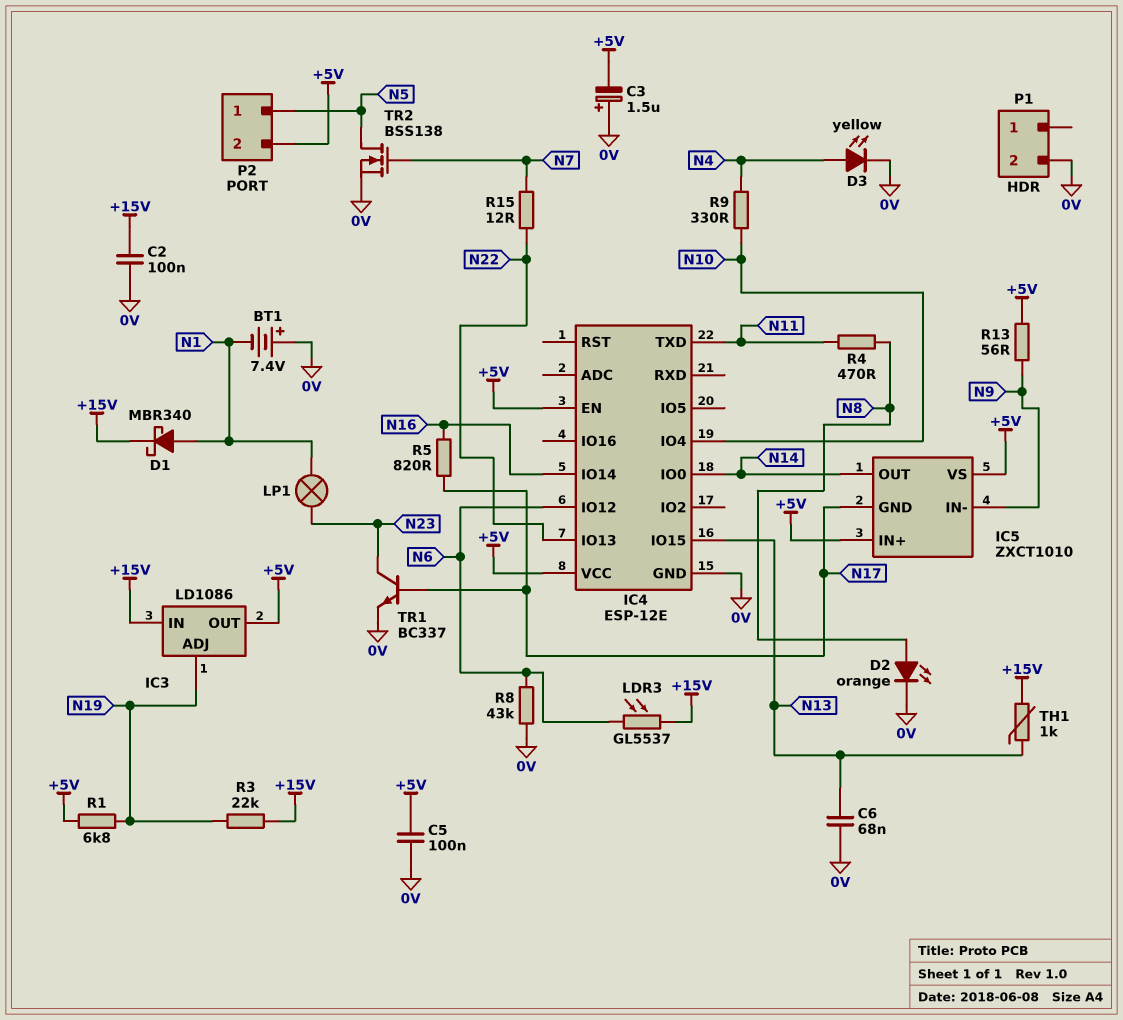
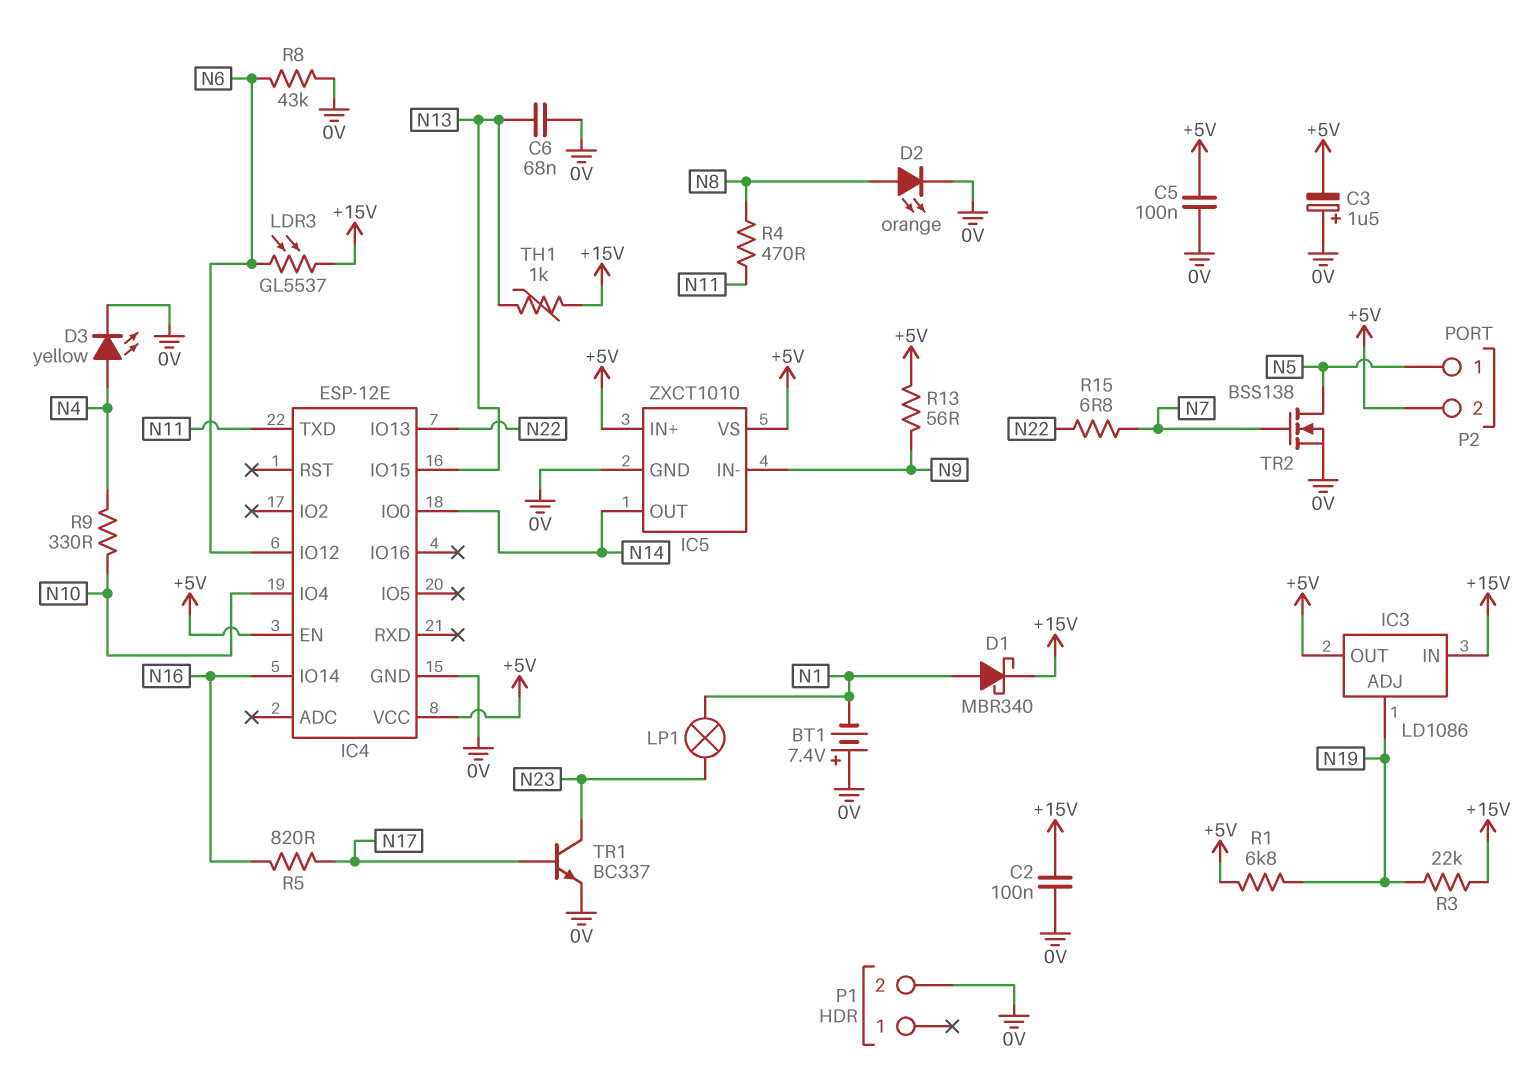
IC5 pin GND: N17 -> 0V
R15: 12 (N7, N22) -> 6.8 (N7, N22)

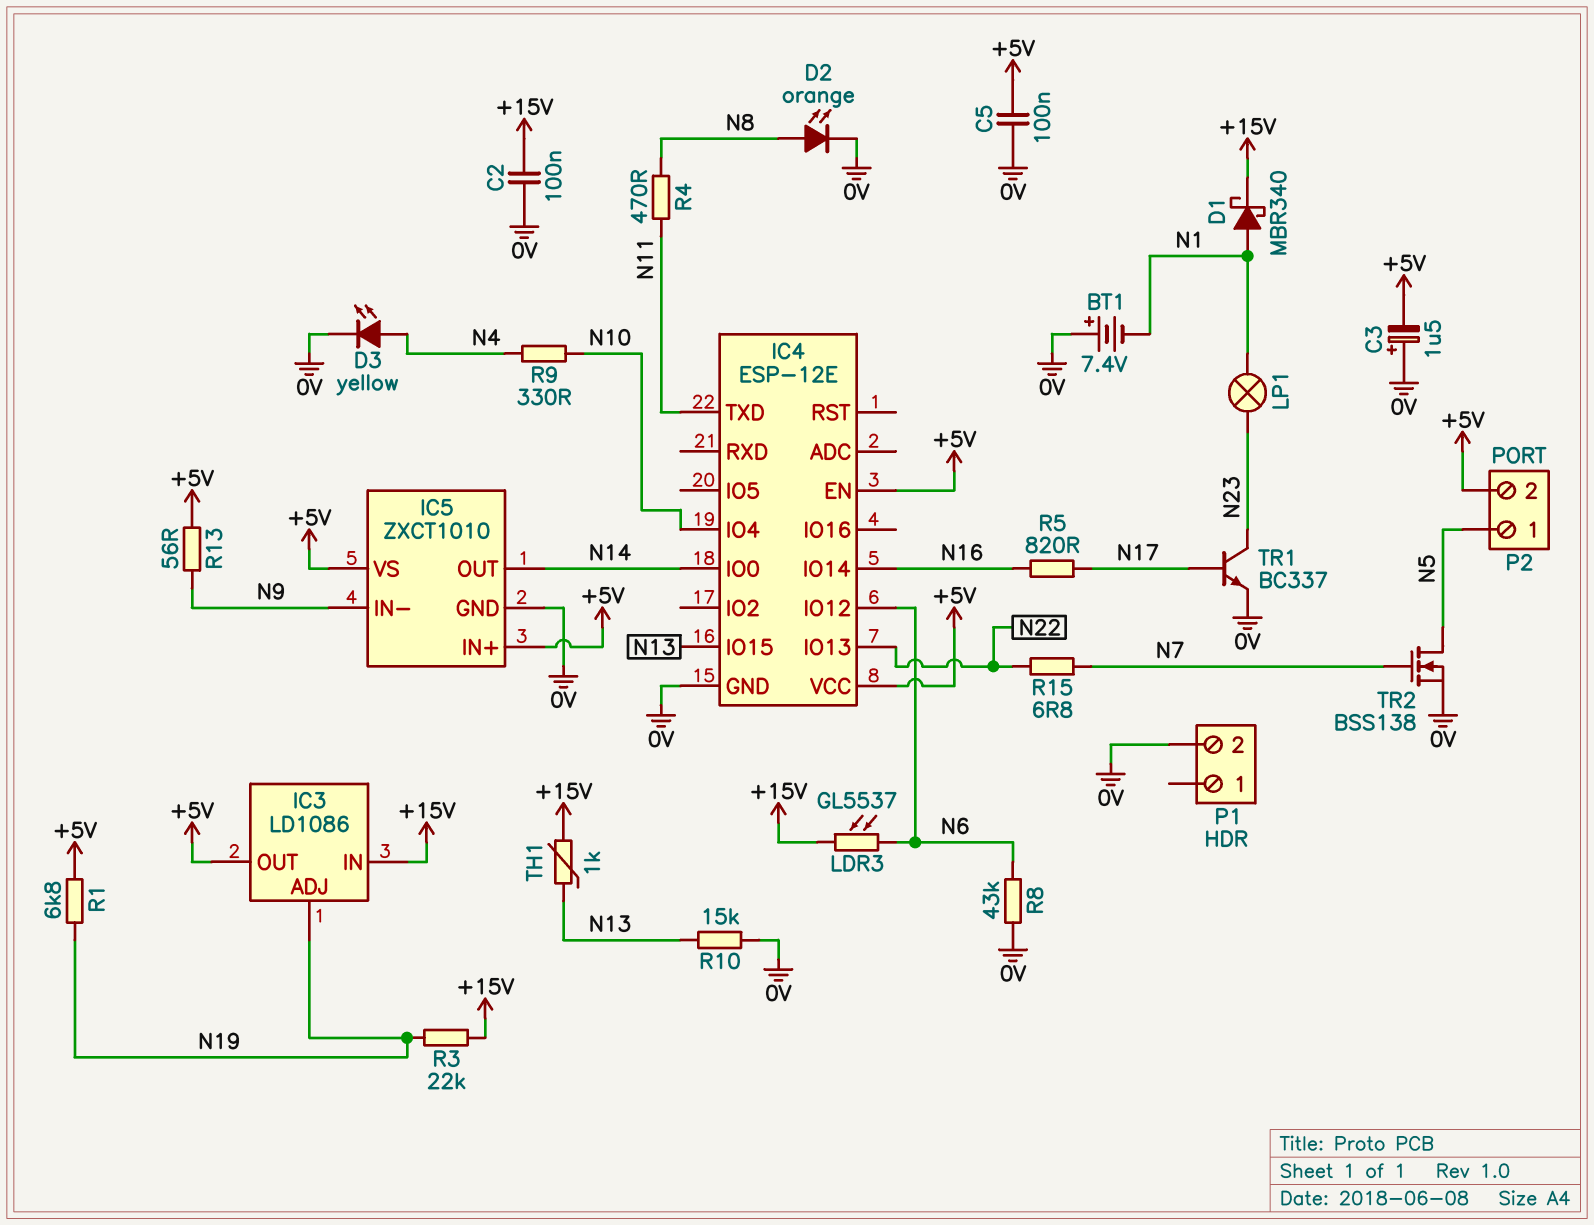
C6: 68nF (0V, N13) -> none
R10: none -> 15k (0V, N13)

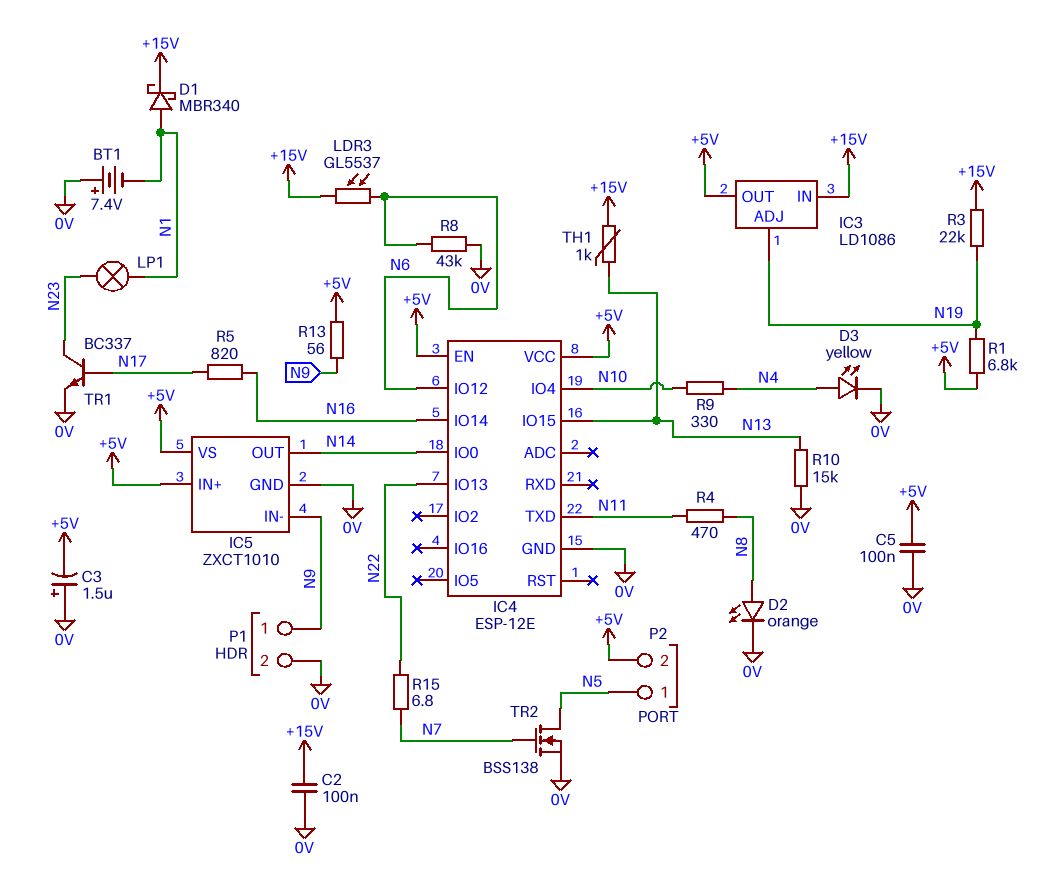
P1 pin 1: none -> N9

